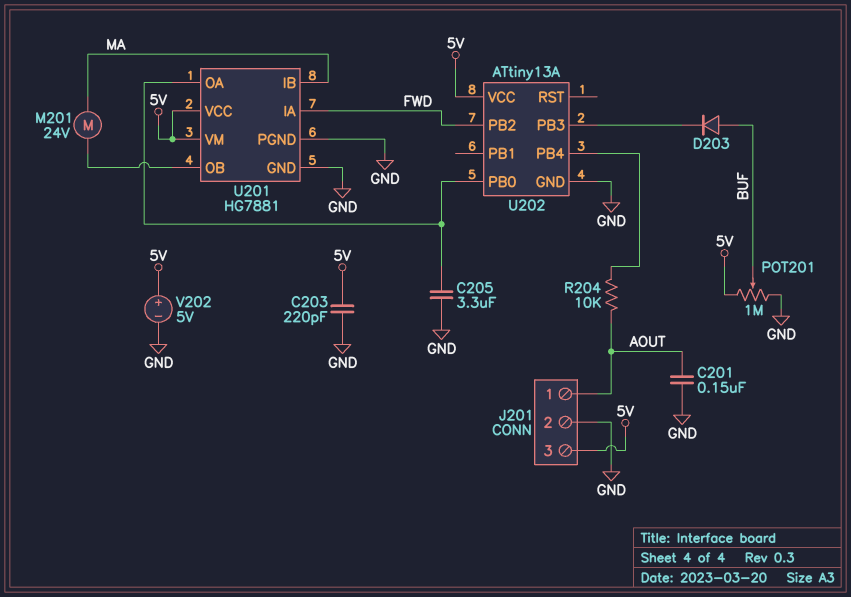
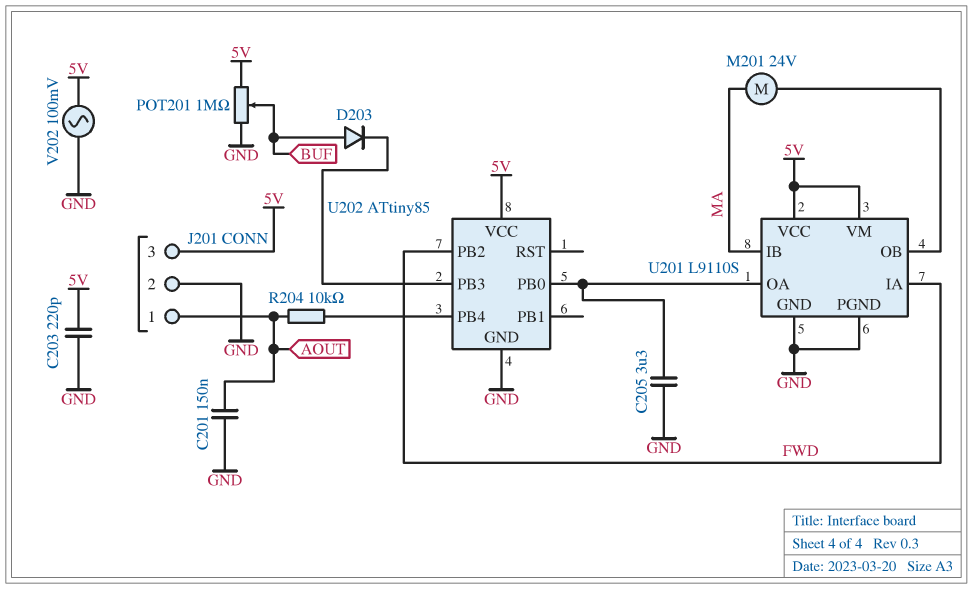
U201: HG7881 -> L9110S
U202: ATtiny13A -> ATtiny85
V202: 5V (plus 5V, minus GND) -> AC 100mV (5V, GND)

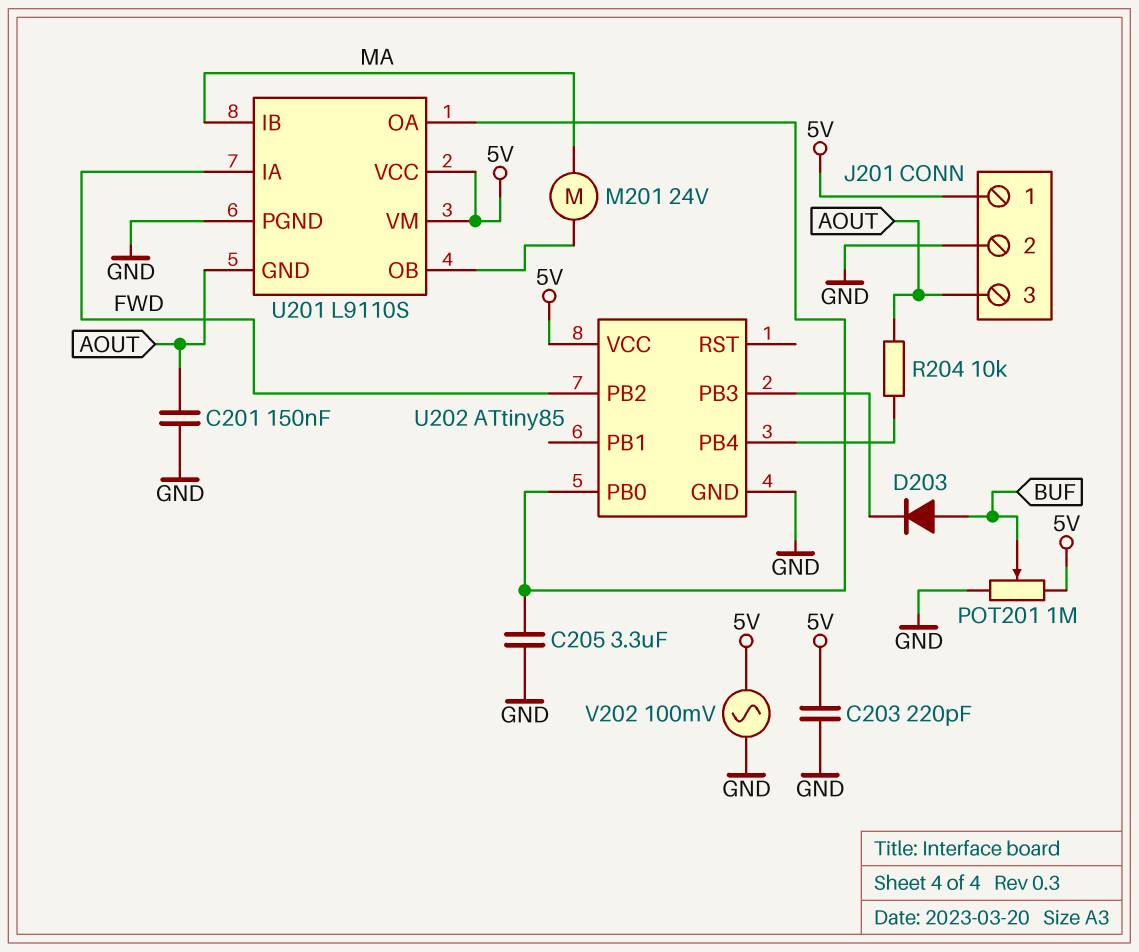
J201 pin 1: AOUT -> 5V
J201 pin 3: 5V -> AOUT
U201 pin GND: GND -> AOUT

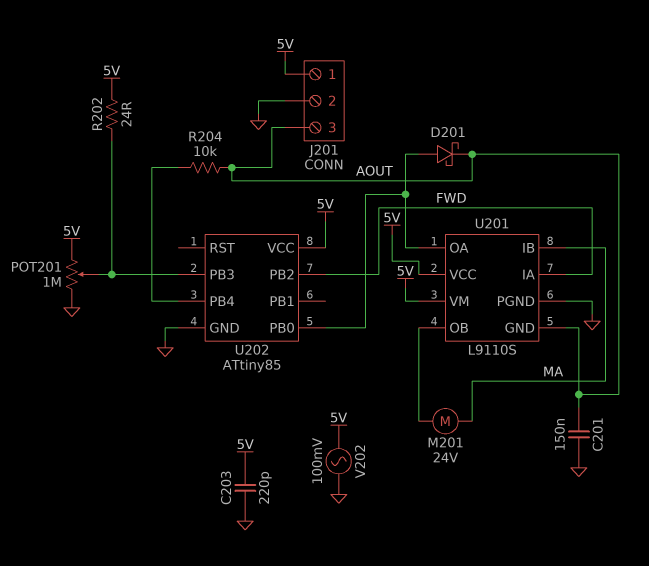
C205: 3.3uF (GND, U201/OA) -> none
D201: none -> schottky (A U201/OA, K AOUT)
D203: diode (A BUF, K U202/PB3) -> none
POT201: 1M (5V, GND, wiper BUF) -> 1M (5V, GND, wiper U202/PB3)
R202: none -> 24 (5V, U202/PB3)

